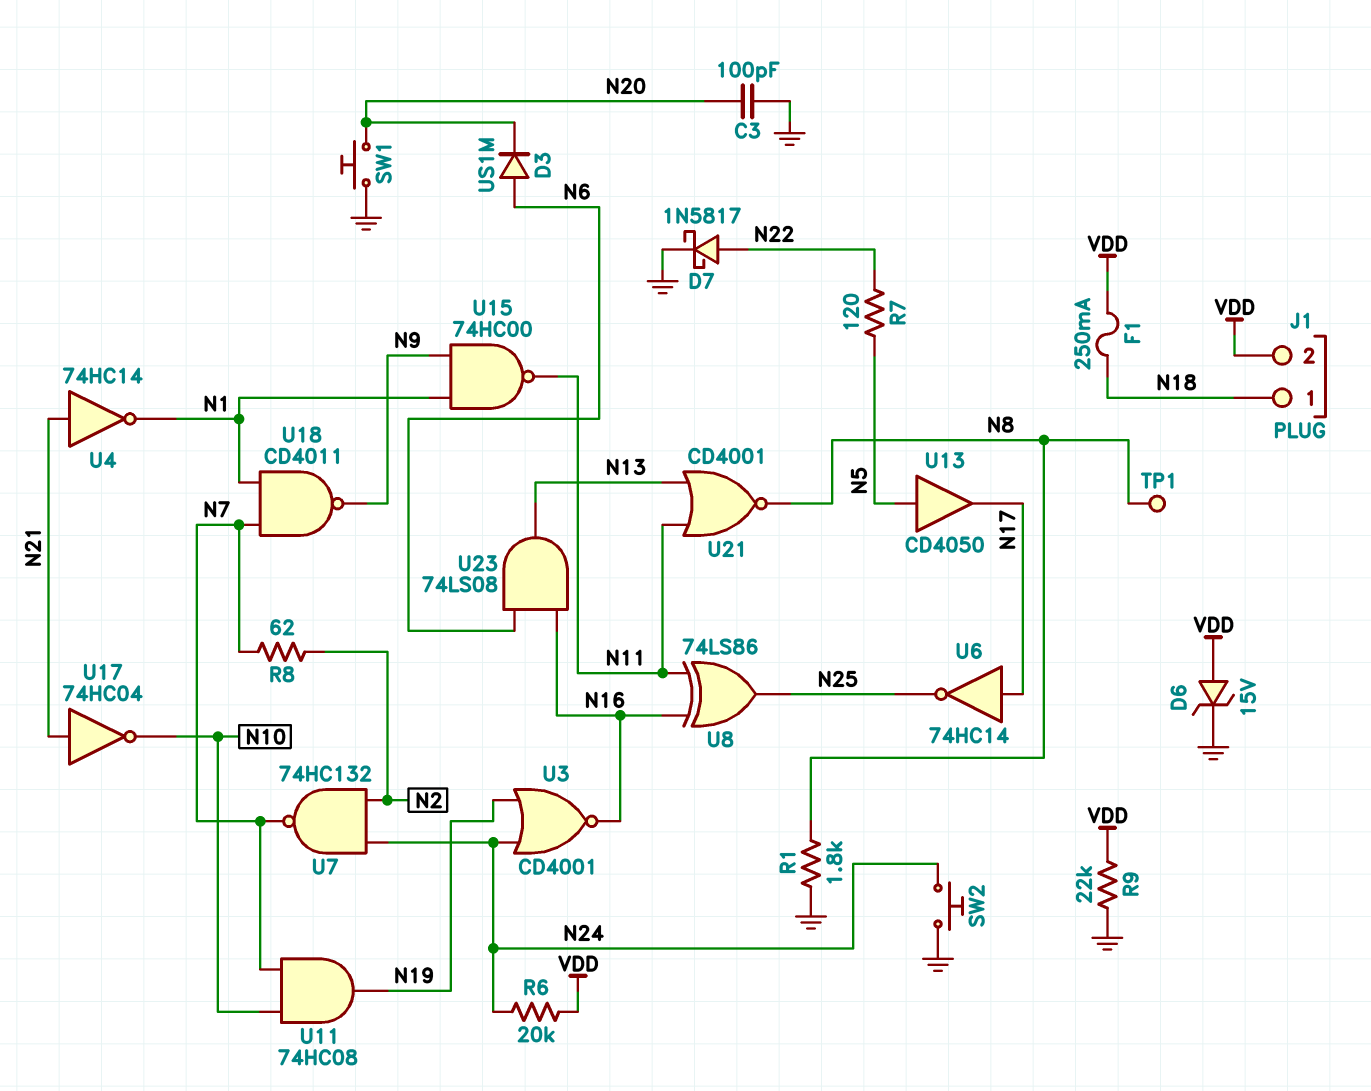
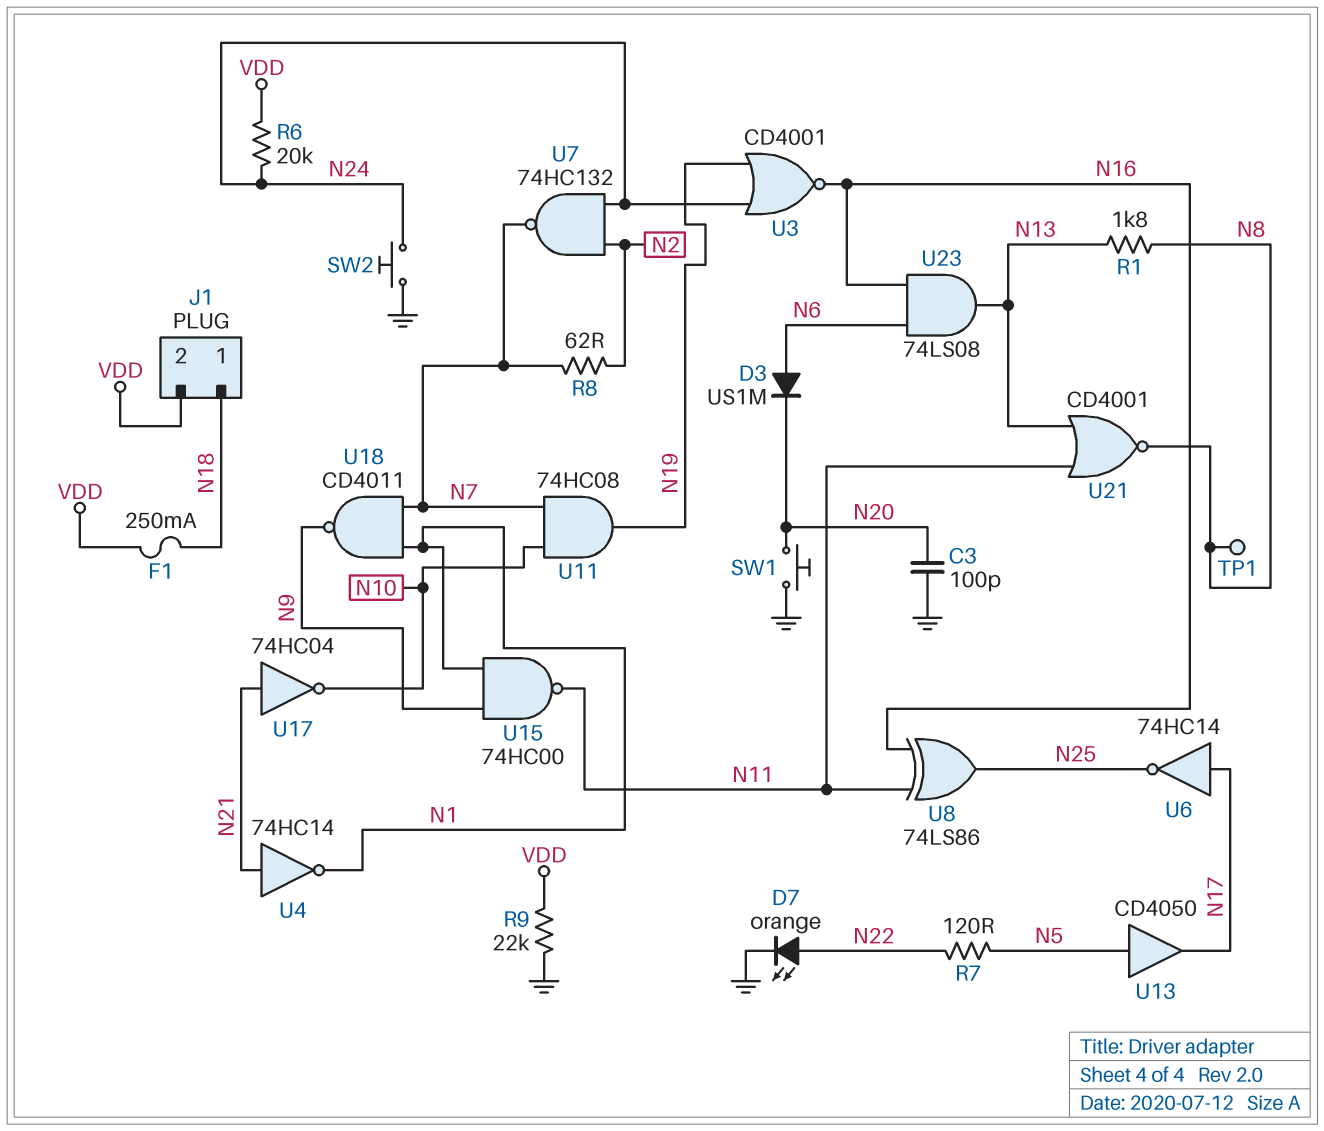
D6: zener 15V (A VDD, K GND) -> none
D7: schottky 1N5817 (A N22, K GND) -> LED orange (A N22, K GND)
R1: 1.8k (GND, N8) -> 1.8k (N8, N13)

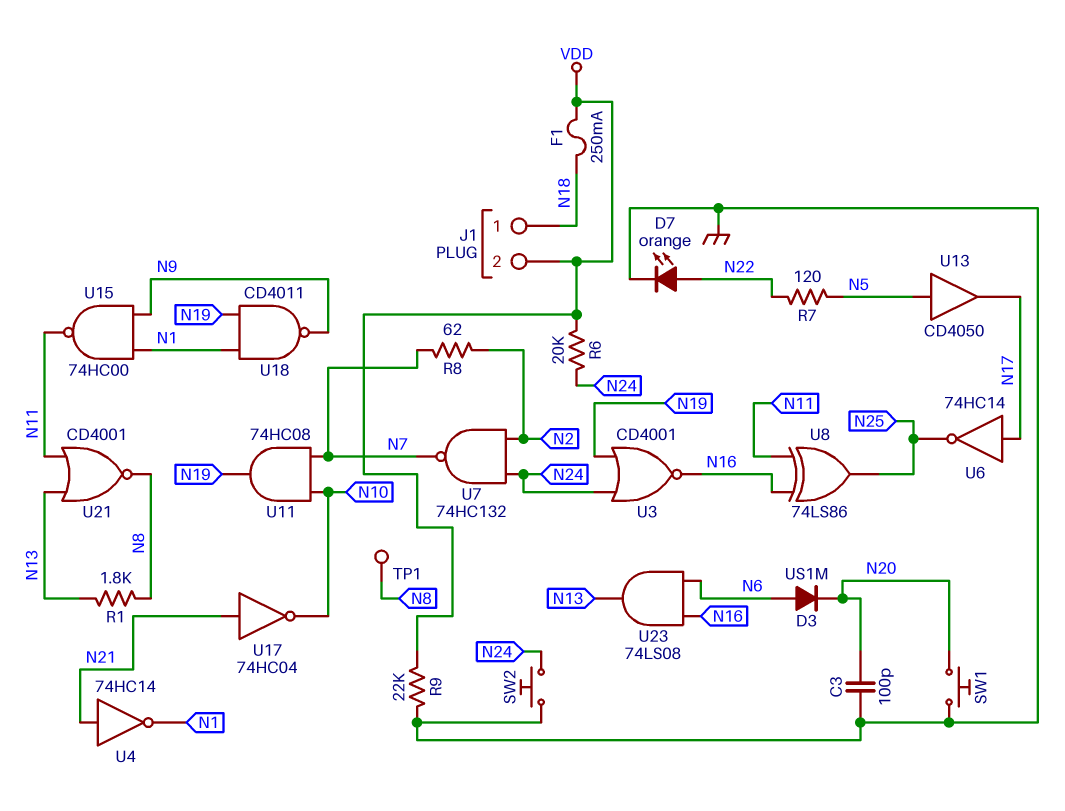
U18: NAND CD4011 (in N1, in N7, out N9) -> NAND CD4011 (in N1, in N19, out N9)

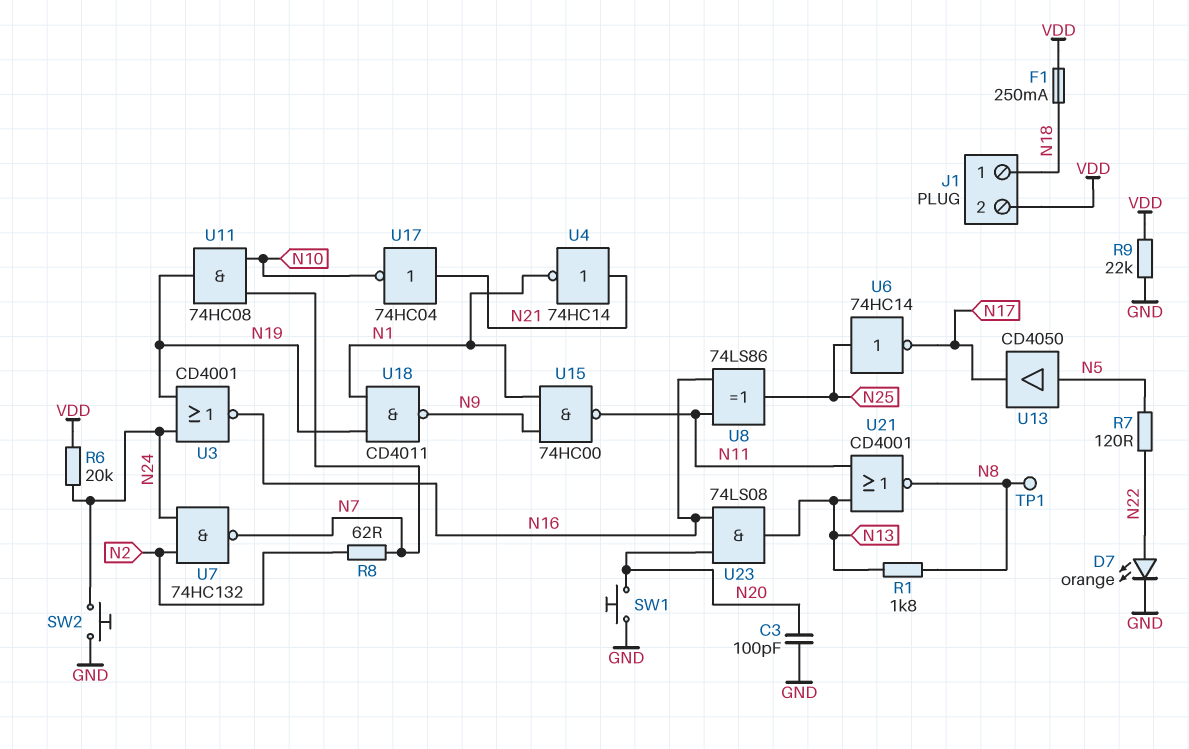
D3: diode US1M (A N6, K N20) -> none
U6: NOT 74HC14 (in N17, out N25) -> NOT 74HC14 (in N25, out N17)
U23: AND 74LS08 (in N6, in N16, out N13) -> AND 74LS08 (in N16, in N20, out N13)

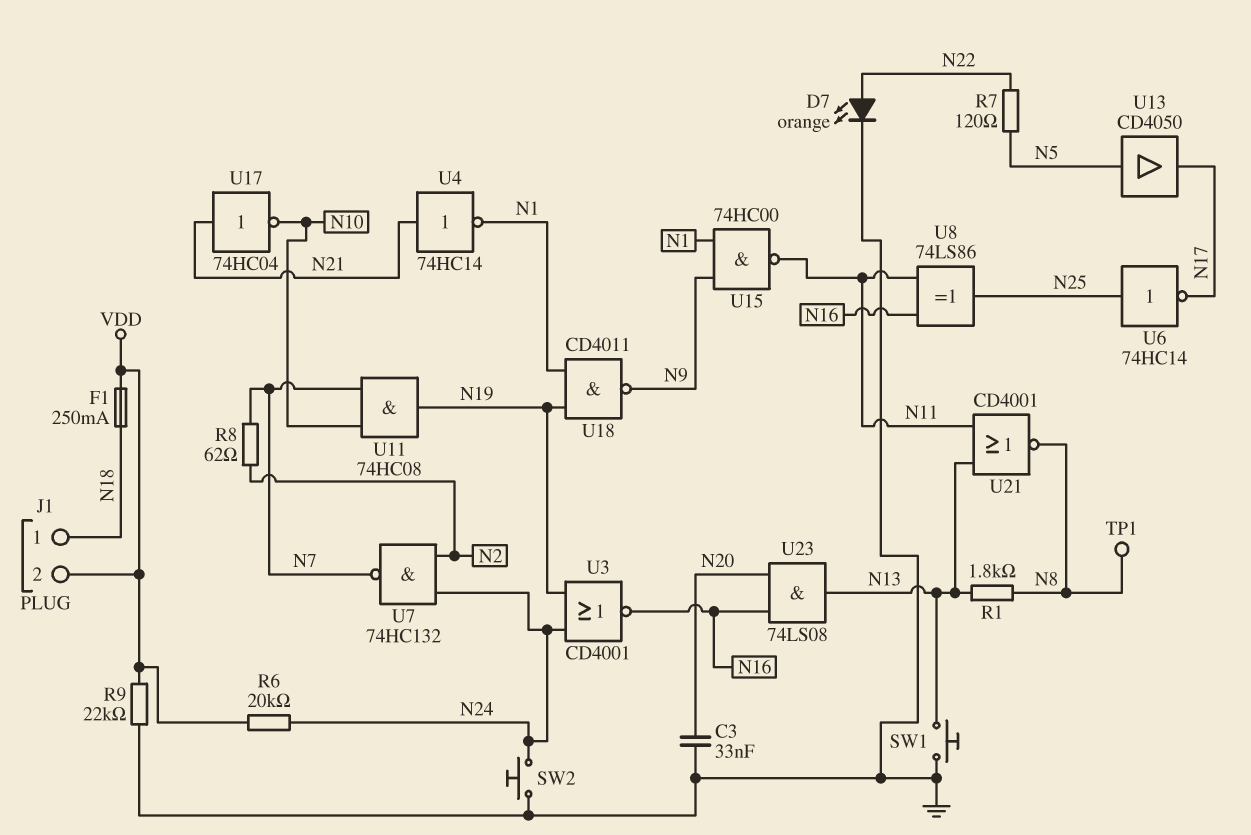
C3: 100pF (GND, N20) -> 33nF (GND, N20)
SW1: button (GND, N20) -> button (GND, N13)

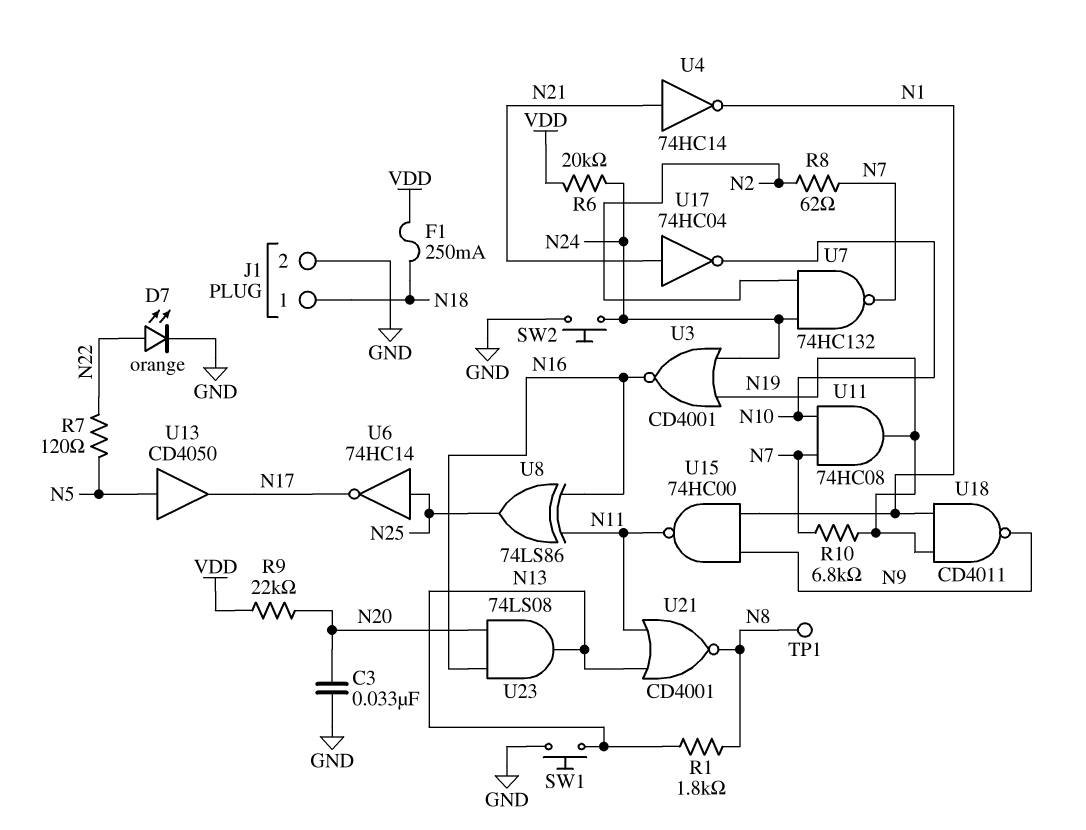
J1 pin 2: VDD -> GND
R9: 22k (GND, VDD) -> 22k (N20, VDD)
R10: none -> 6.8k (N7, N19)

